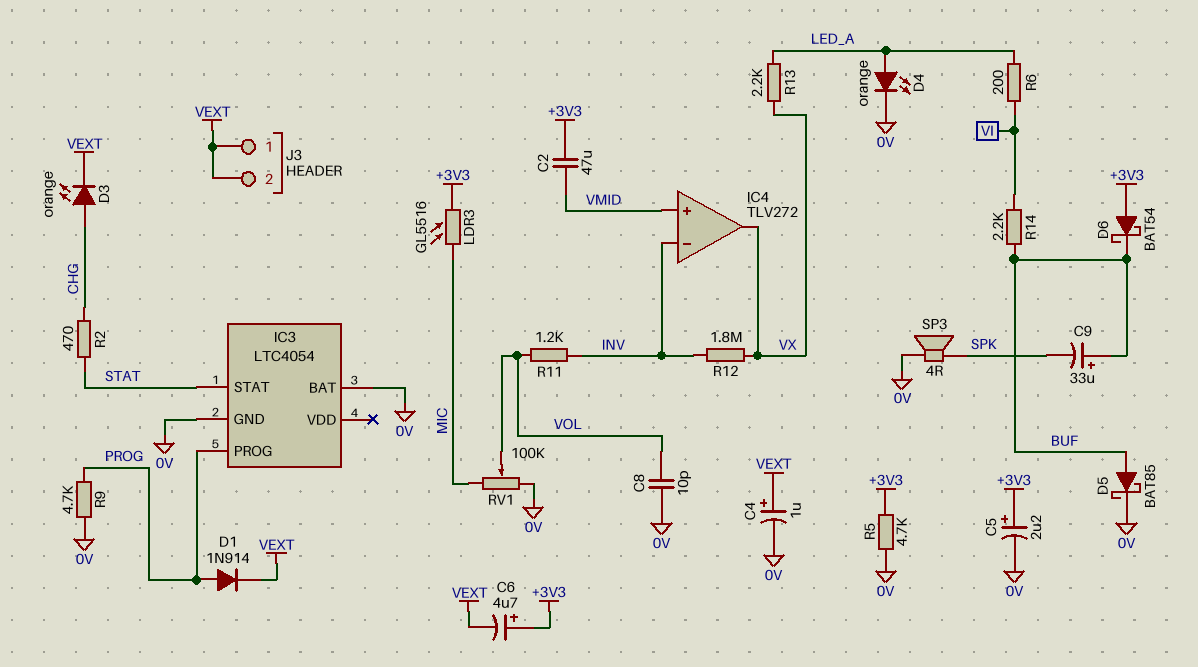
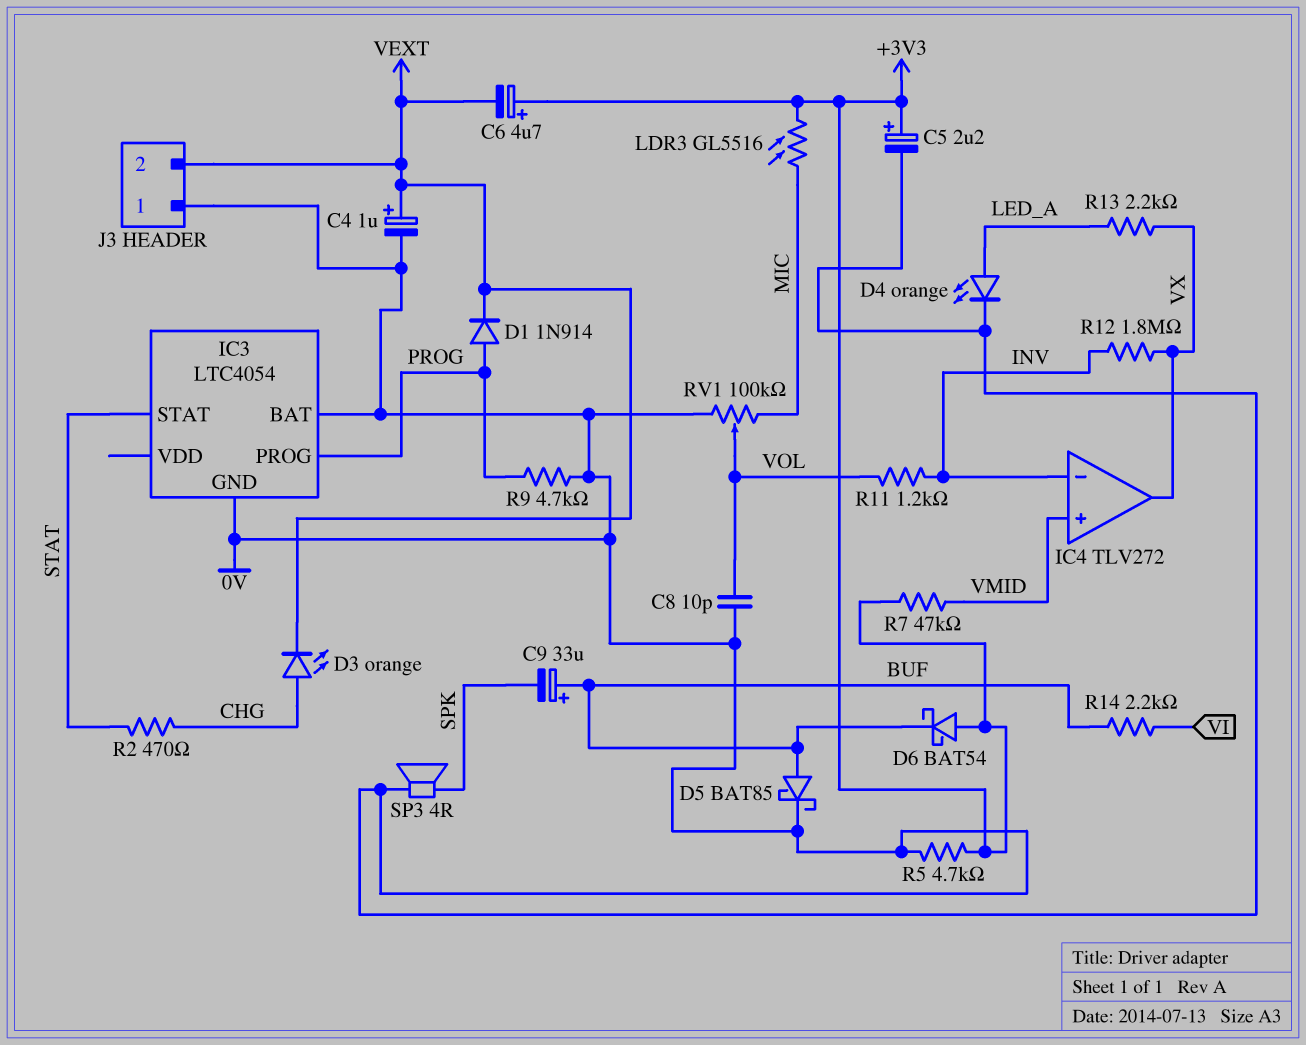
C2: 47uF (+3V3, VMID) -> none
J3 pin 1: VEXT -> 0V
R6: 200 (LED_A, VI) -> none
R7: none -> 47k (+3V3, VMID)

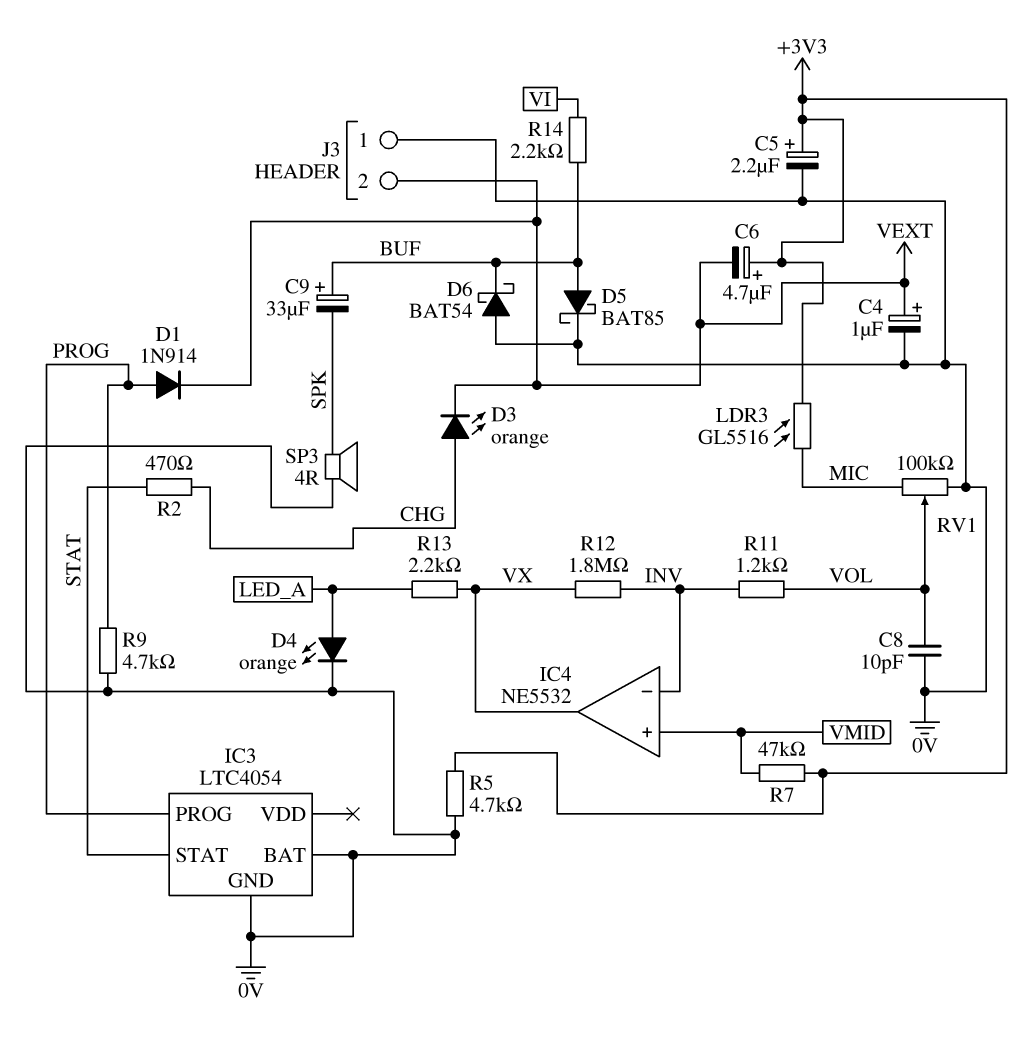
D6: schottky BAT54 (A +3V3, K BUF) -> schottky BAT54 (A 0V, K BUF)
IC4: TLV272 -> NE5532

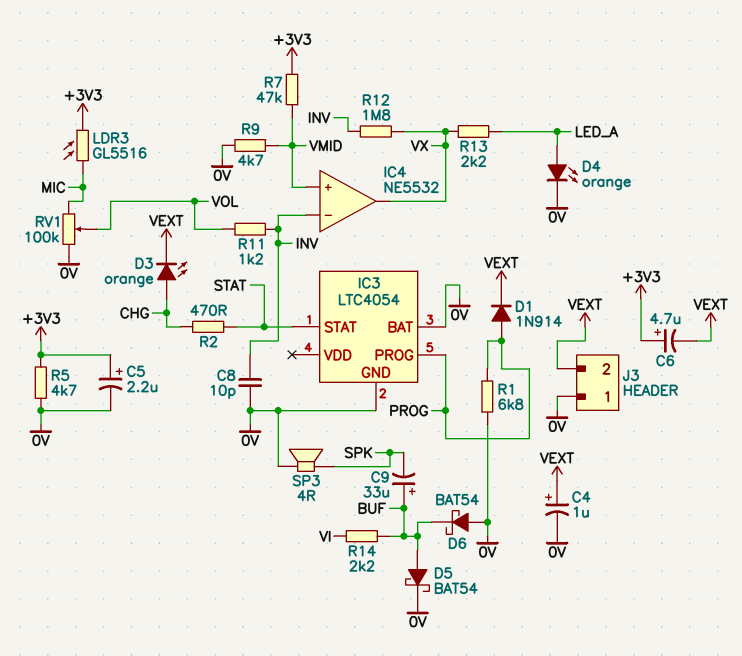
C8: 10pF (0V, VOL) -> 10pF (0V, INV)
D5: schottky BAT85 (A BUF, K 0V) -> schottky BAT54 (A BUF, K 0V)
R1: none -> 6.8k (0V, PROG)
R9: 4.7k (0V, PROG) -> 4.7k (0V, VMID)

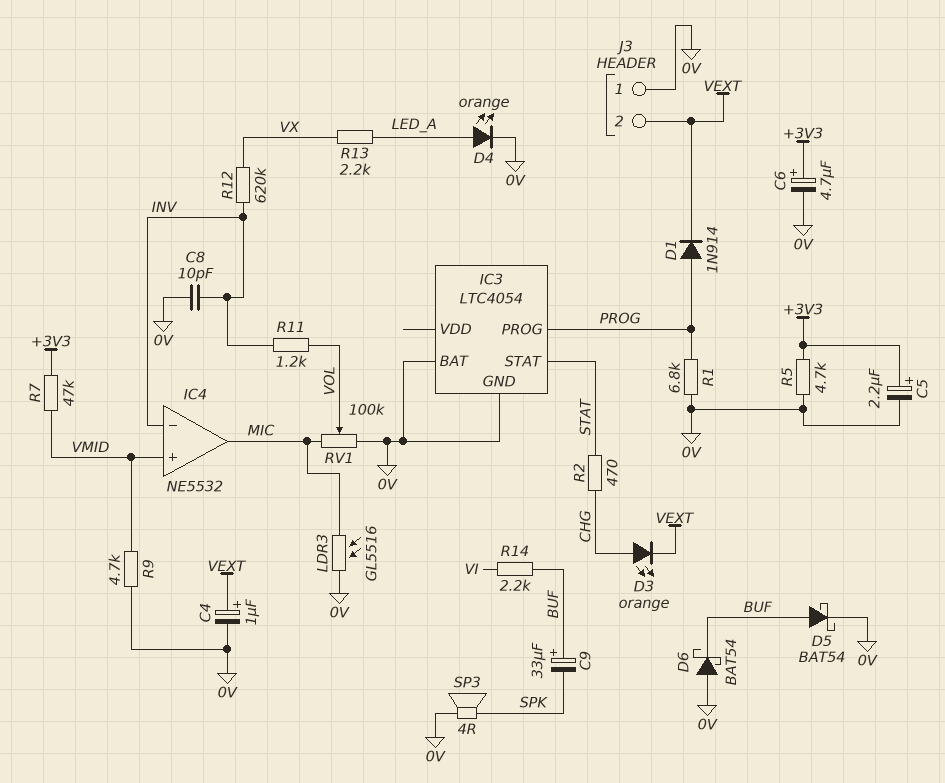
C6: 4.7uF (plus +3V3, minus VEXT) -> 4.7uF (plus +3V3, minus 0V)
IC4 pin out: VX -> MIC
LDR3: GL5516 (+3V3, MIC) -> GL5516 (0V, MIC)
R12: 1.8M (INV, VX) -> 620k (INV, VX)

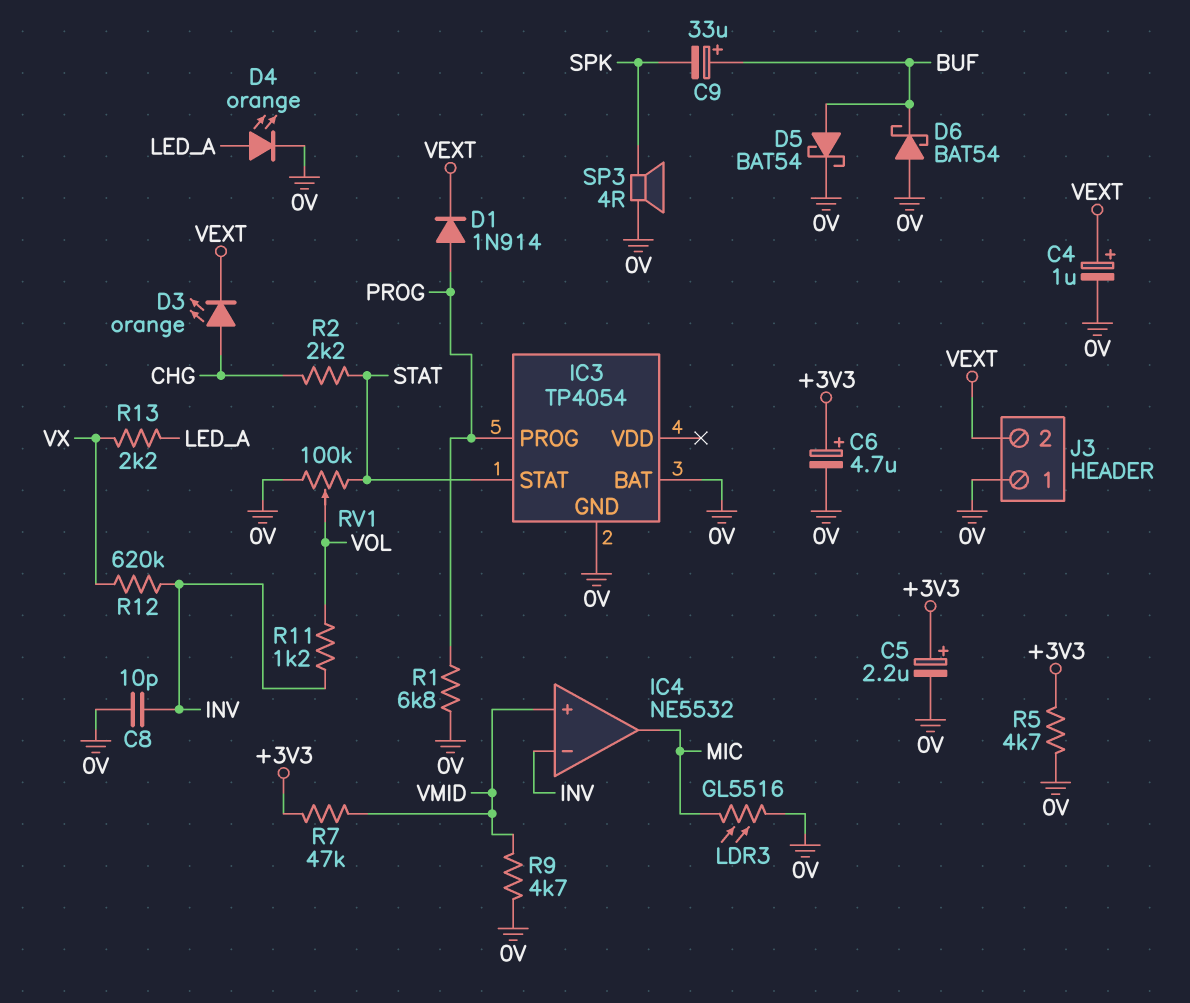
IC3: LTC4054 -> TP4054
R2: 470 (CHG, STAT) -> 2.2k (CHG, STAT)
R14: 2.2k (BUF, VI) -> none
RV1: 100k (0V, MIC, wiper VOL) -> 100k (0V, STAT, wiper VOL)

